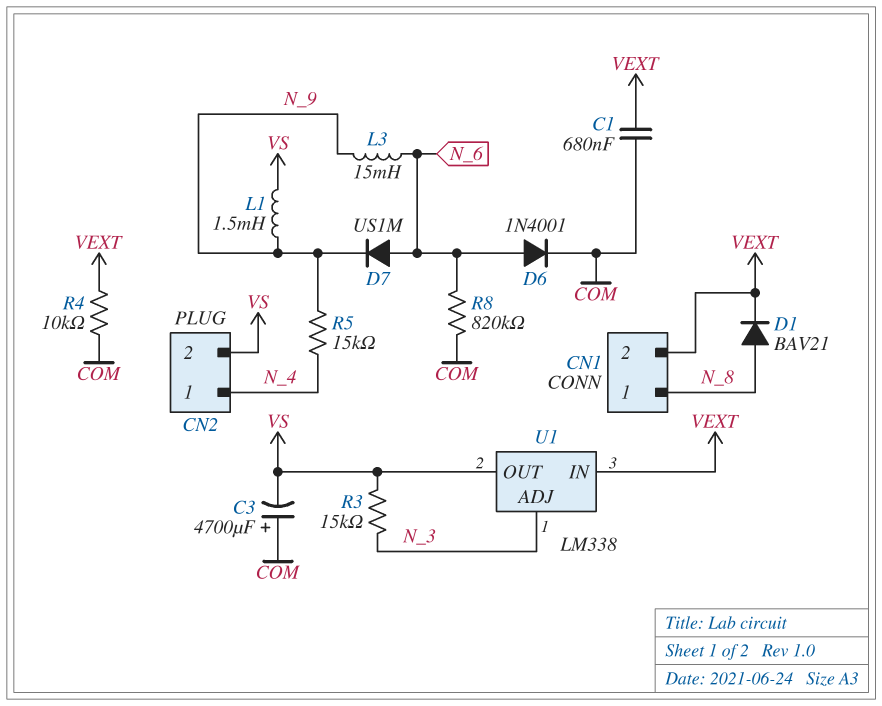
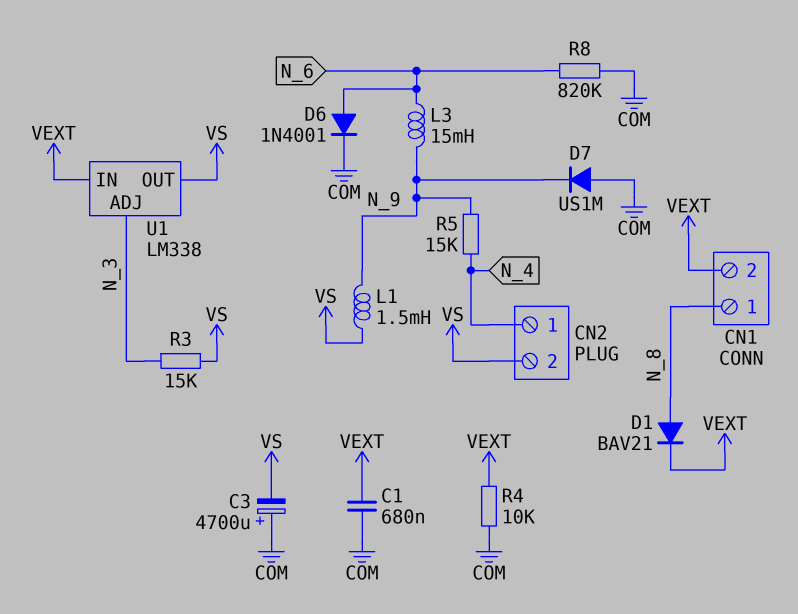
D7: diode US1M (A N_6, K N_9) -> diode US1M (A COM, K N_9)

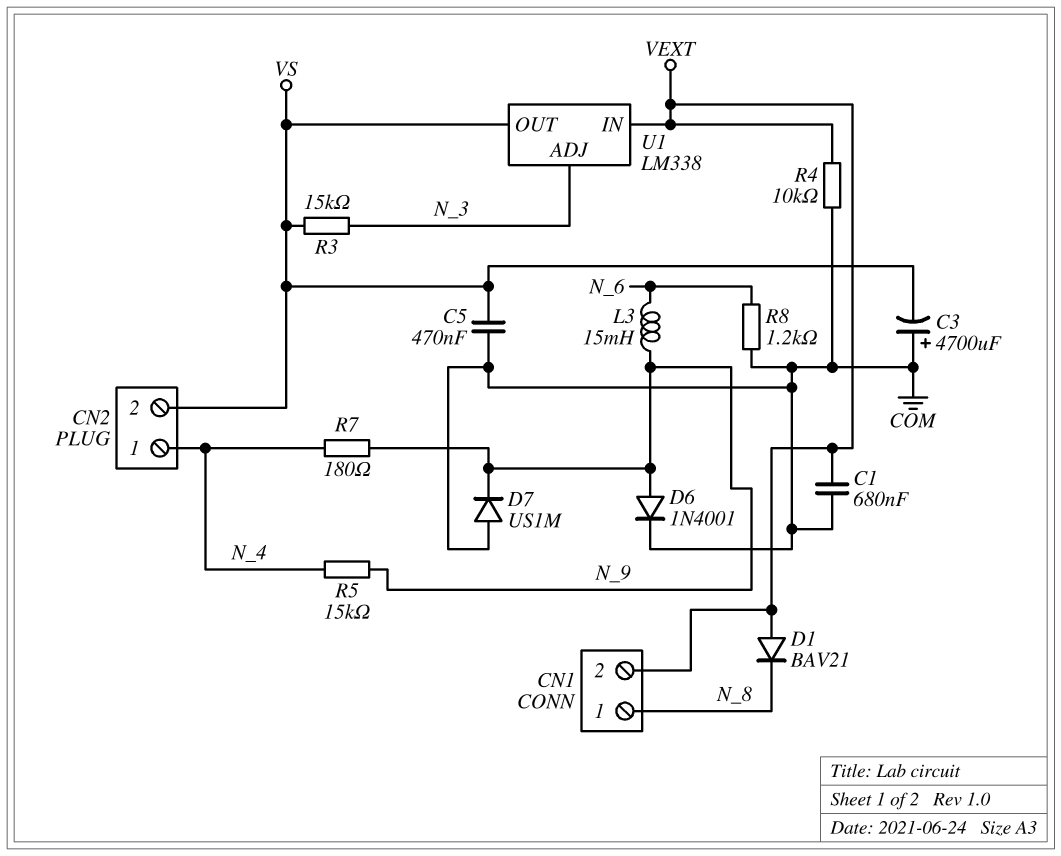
C5: none -> 470nF (COM, VS)
D1: diode BAV21 (A N_8, K VEXT) -> diode BAV21 (A VEXT, K N_8)
D6: diode 1N4001 (A N_6, K COM) -> diode 1N4001 (A N_9, K COM)
L1: 1.5mH (N_9, VS) -> none
R7: none -> 180 (N_4, N_9)
R8: 820k (COM, N_6) -> 1.2k (COM, N_6)

